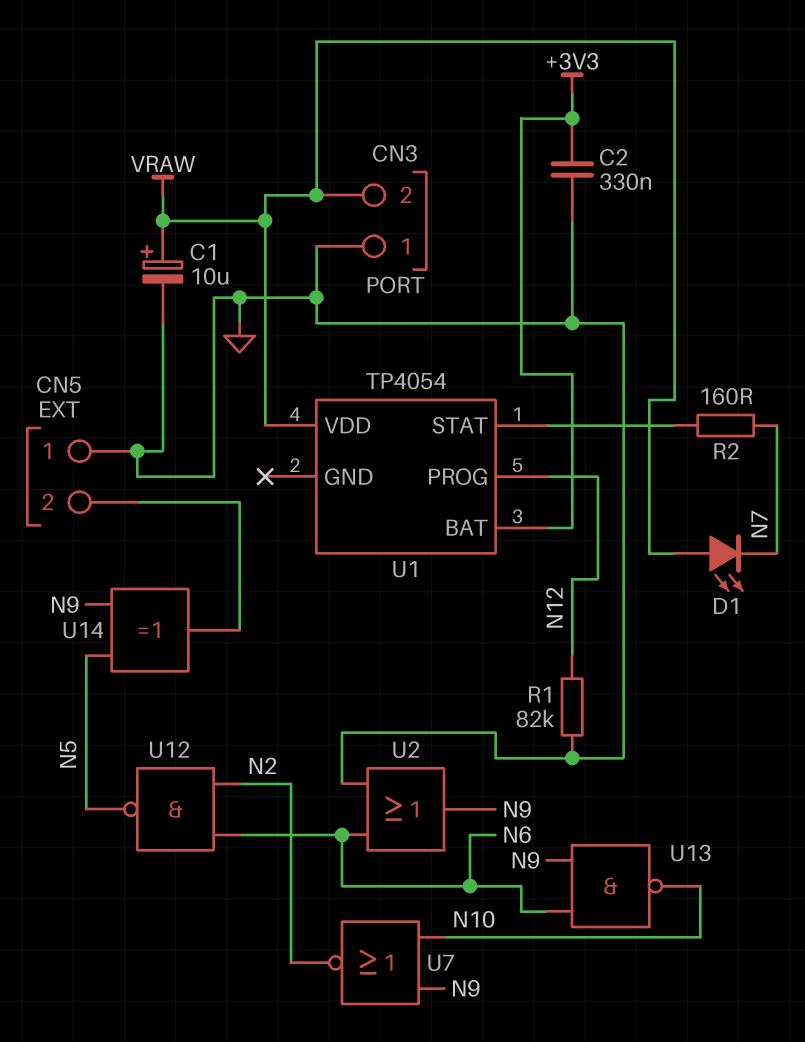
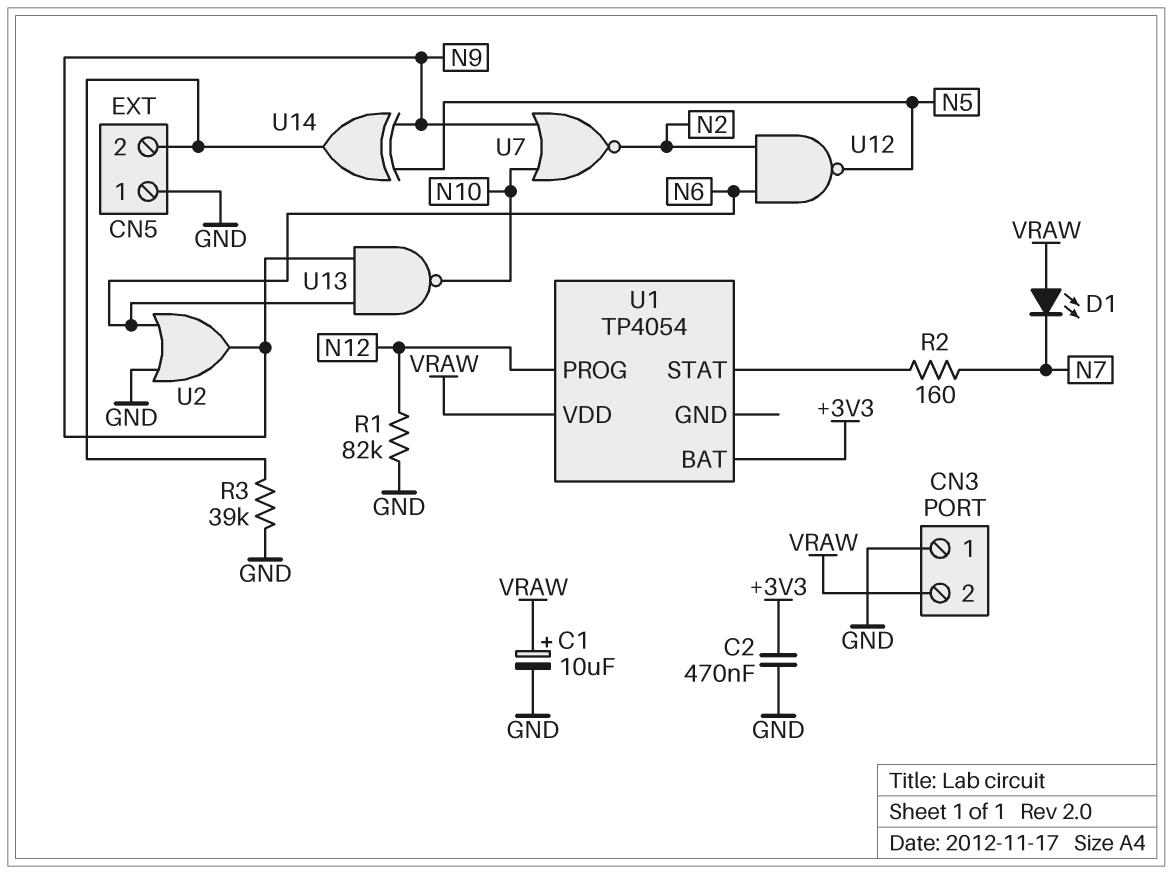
C2: 330nF (+3V3, GND) -> 470nF (+3V3, GND)
R3: none -> 39k (CN5/2, GND)

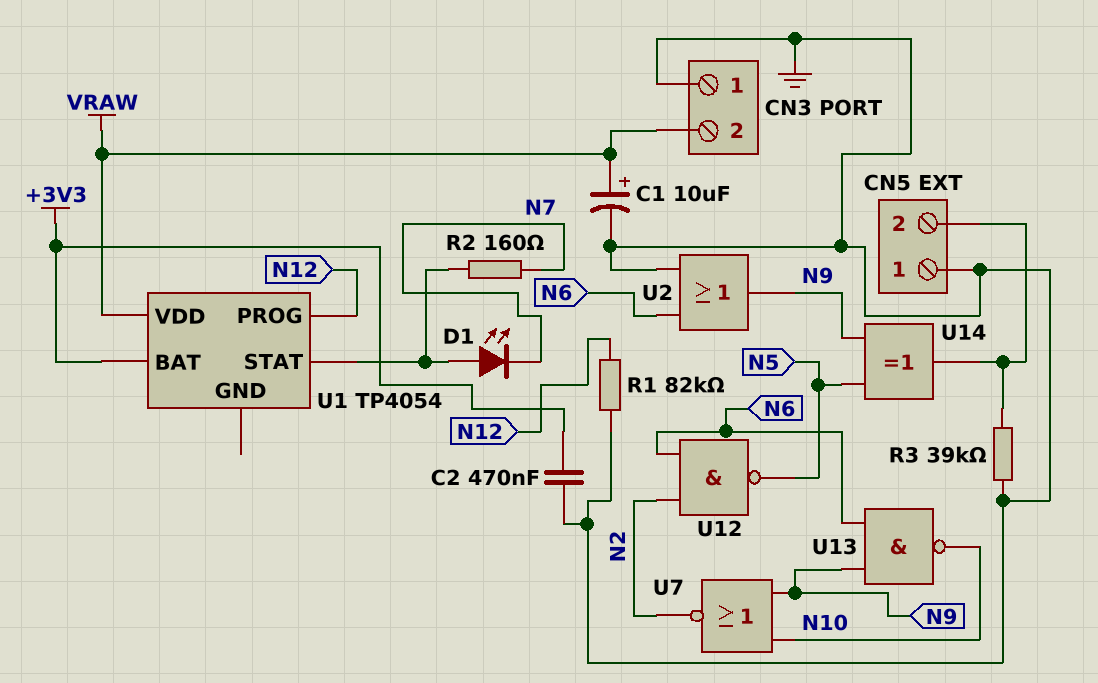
D1: LED (A VRAW, K N7) -> LED (A U1/STAT, K N7)

